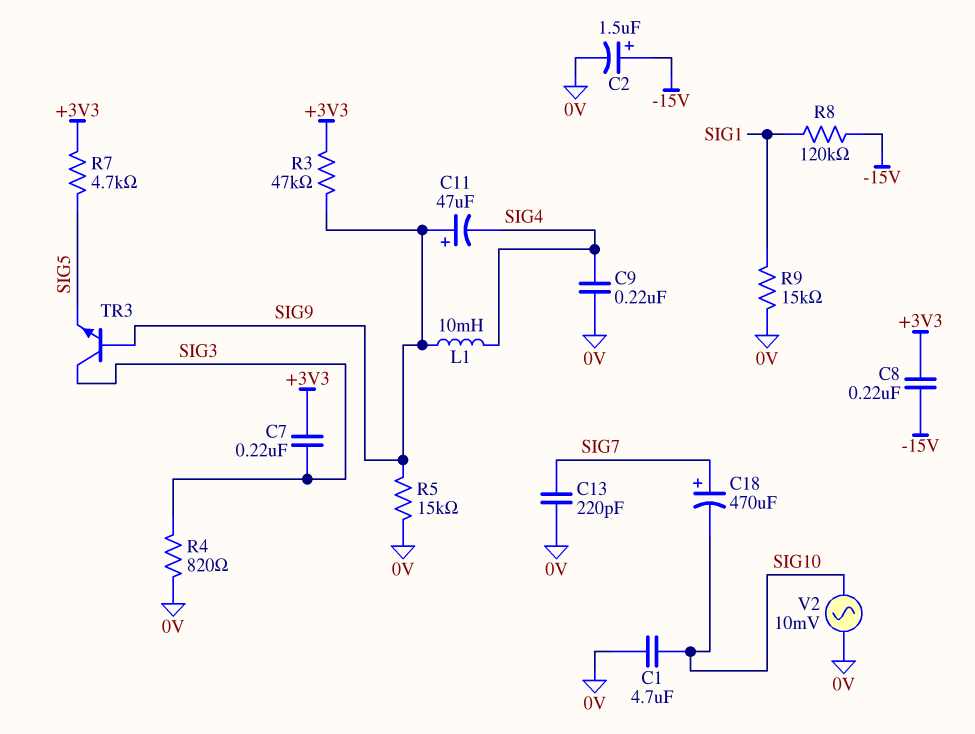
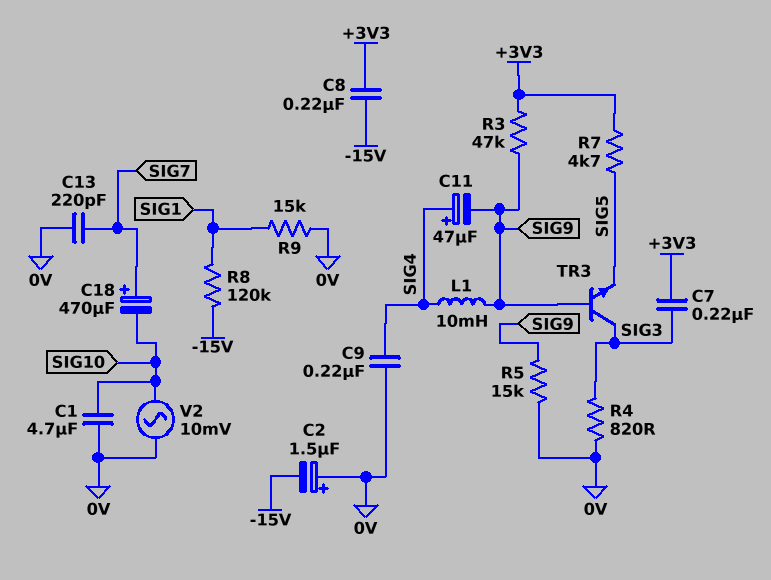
C2: 1.5uF (plus -15V, minus 0V) -> 1.5uF (plus 0V, minus -15V)
C11: 47uF (plus SIG9, minus SIG4) -> 47uF (plus SIG4, minus SIG9)

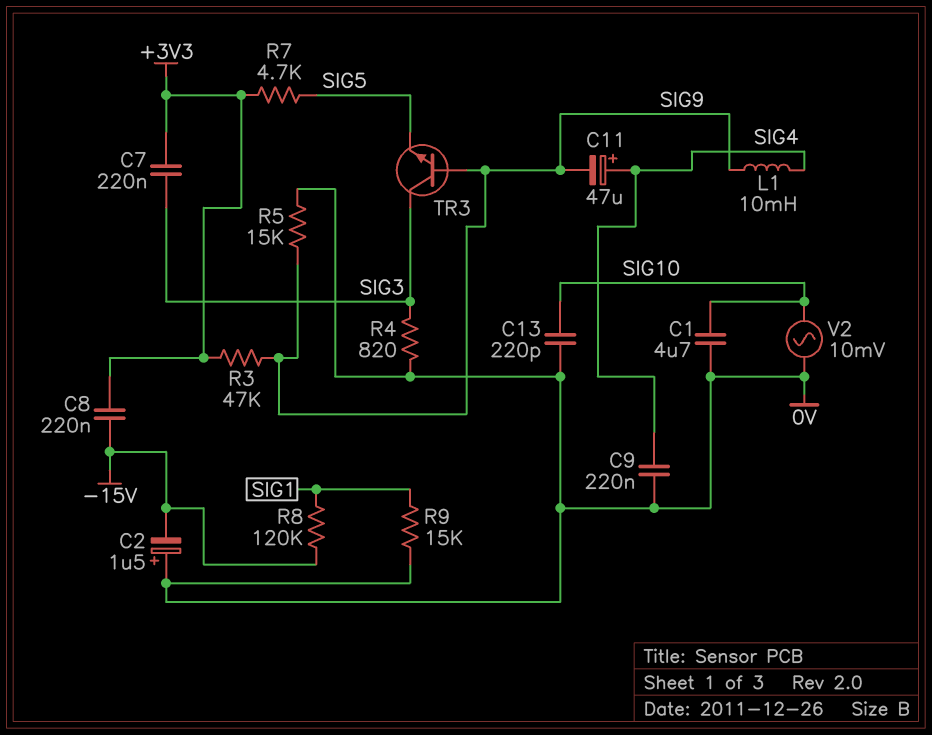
C13: 220pF (0V, SIG7) -> 220pF (0V, SIG10)
C18: 470uF (plus SIG7, minus SIG10) -> none

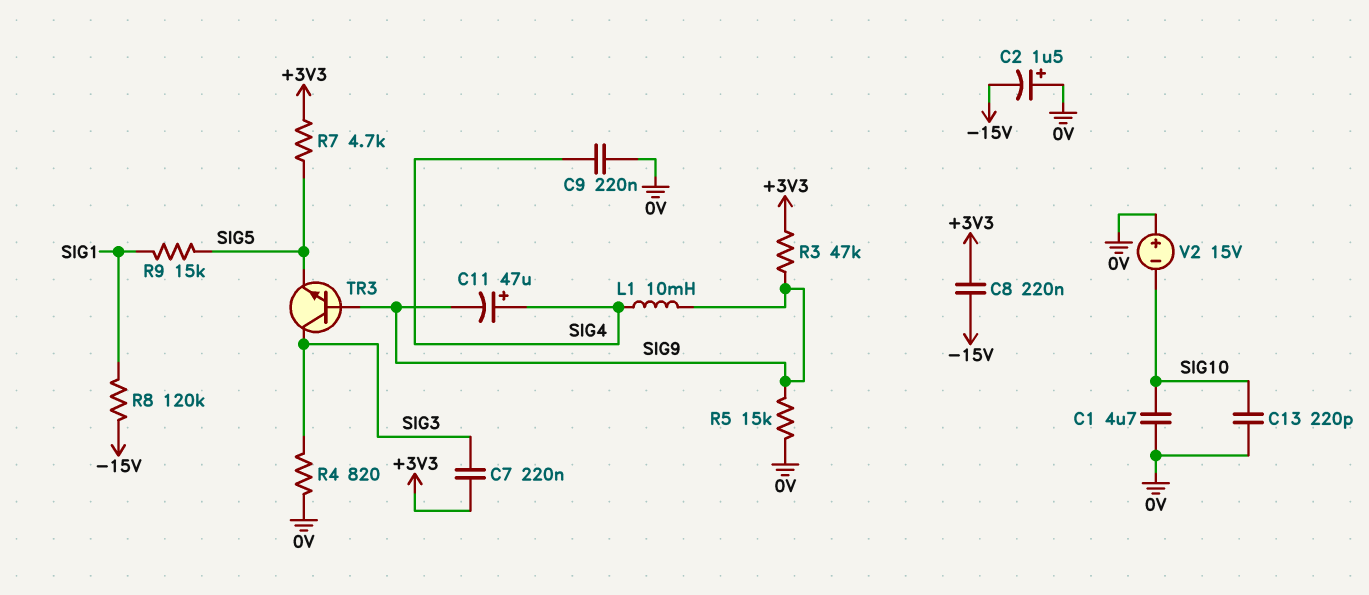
R9: 15k (0V, SIG1) -> 15k (SIG1, SIG5)
V2: AC 10mV (0V, SIG10) -> 15V (plus 0V, minus SIG10)

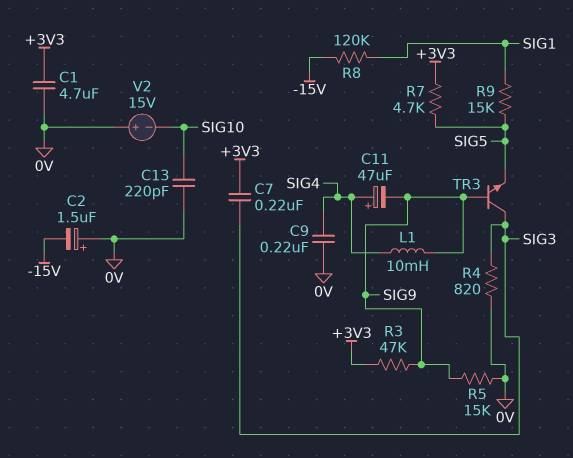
C1: 4.7uF (0V, SIG10) -> 4.7uF (+3V3, 0V)
C8: 220nF (+3V3, -15V) -> none

